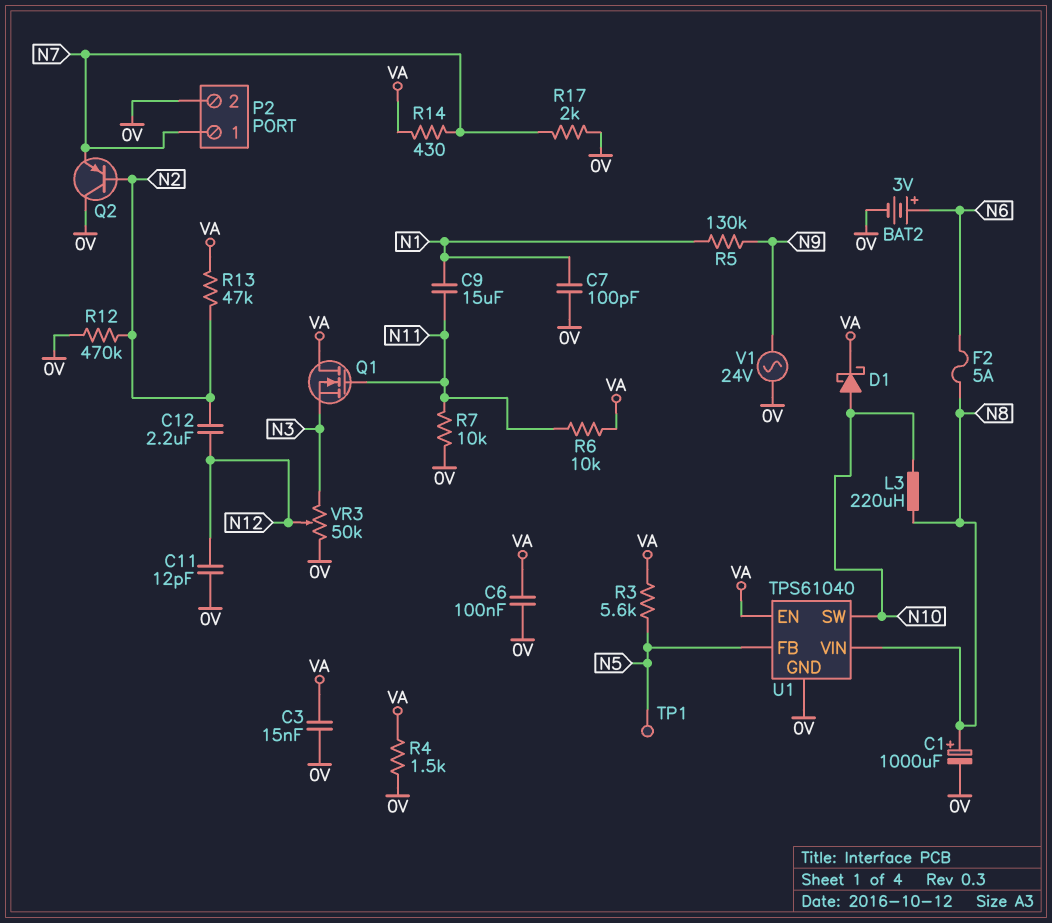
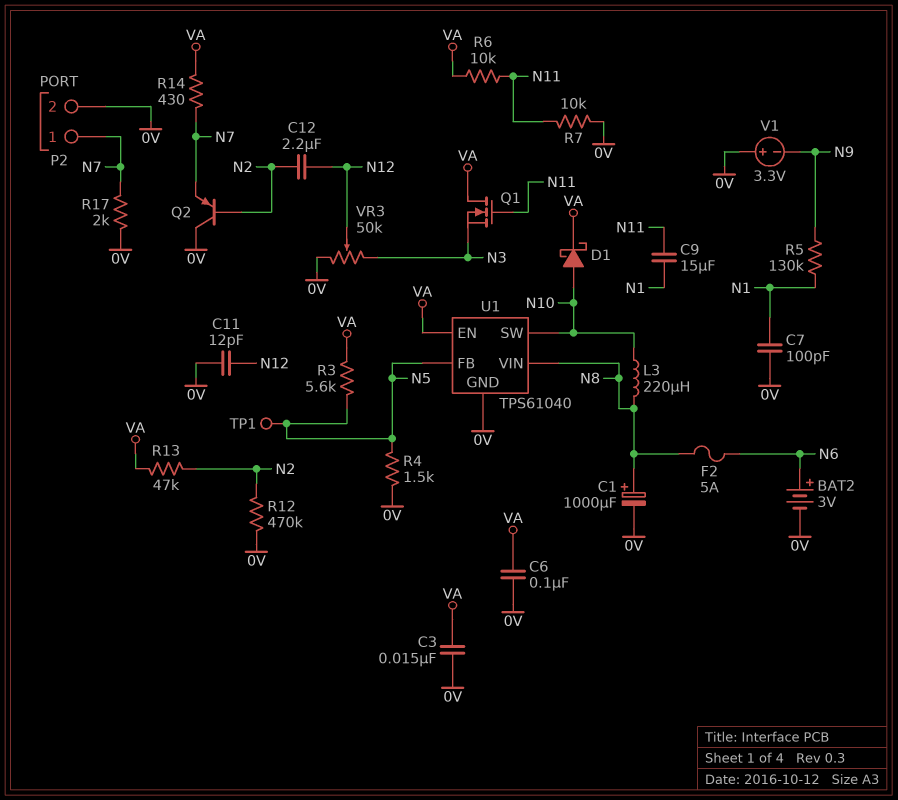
R4: 1.5k (0V, VA) -> 1.5k (0V, N5)
V1: AC 24V (0V, N9) -> 3.3V (plus 0V, minus N9)

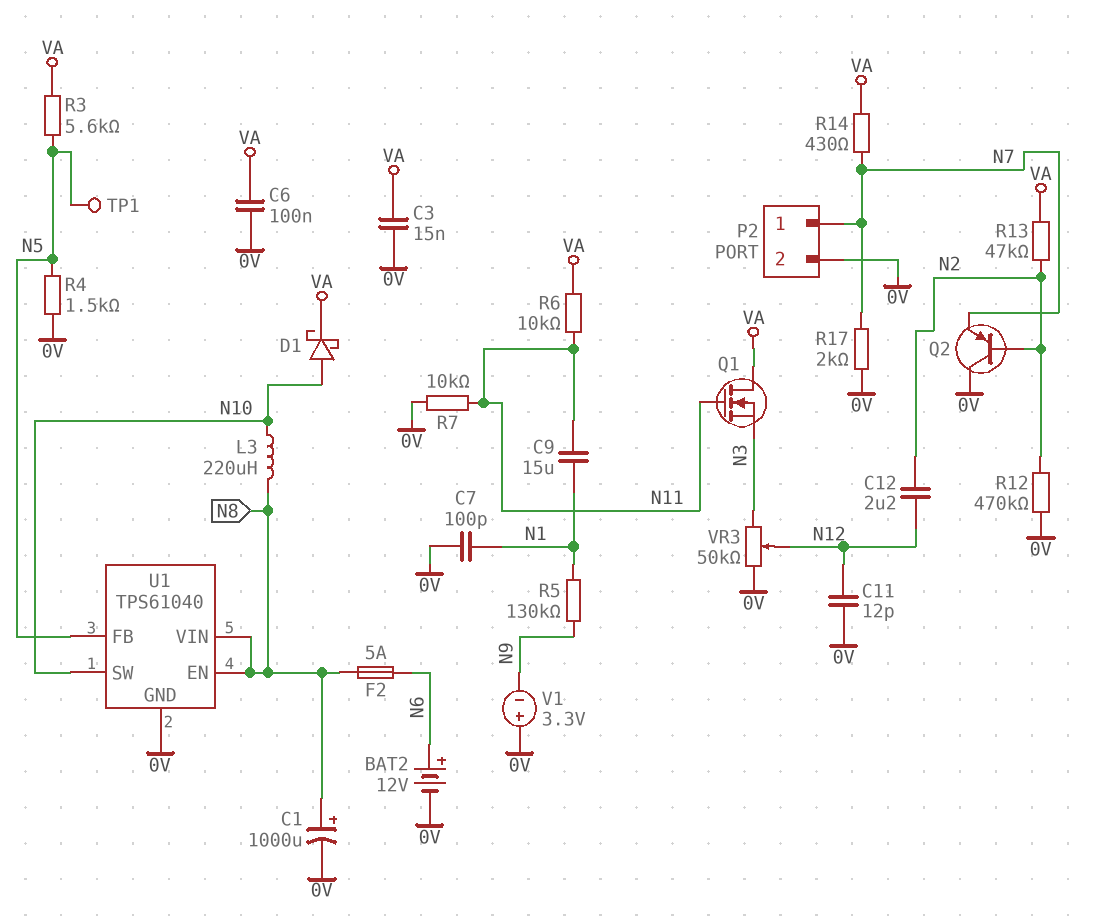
BAT2: 3V (plus N6, minus 0V) -> 12V (plus N6, minus 0V)
U1 pin EN: VA -> N8

